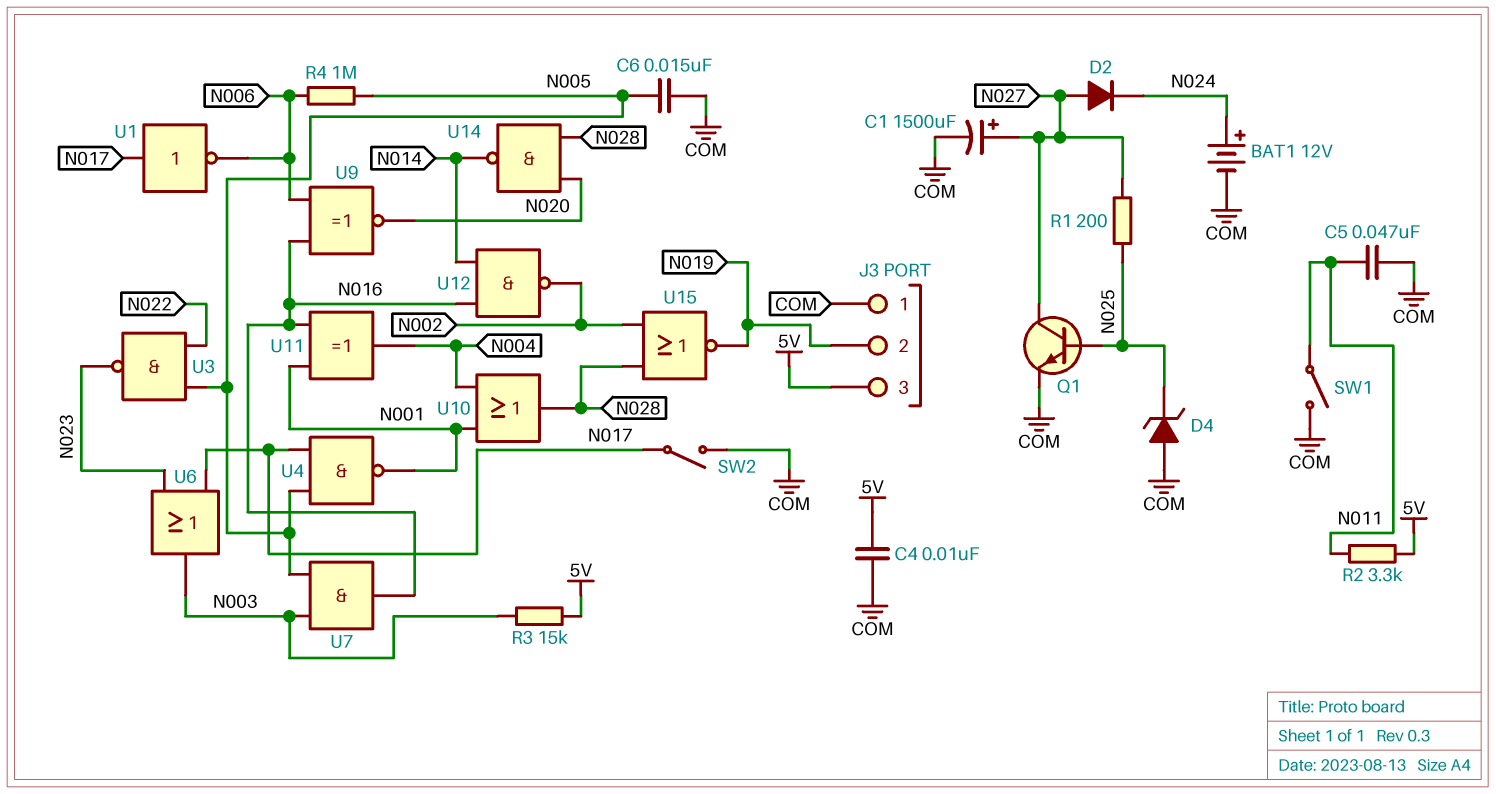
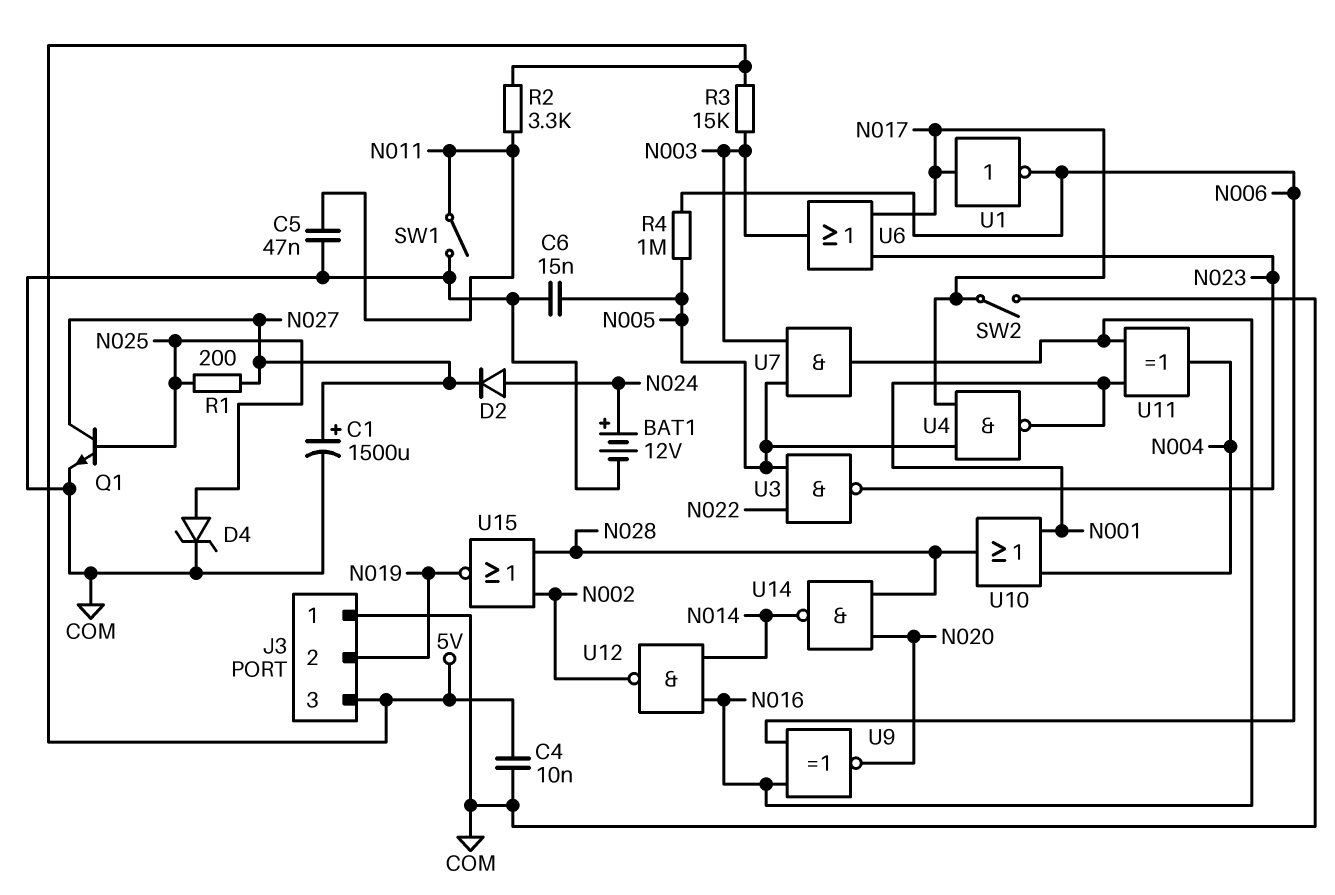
D2: diode (A N027, K N024) -> diode (A N024, K N027)
D4: zener (A COM, K N025) -> zener (A N025, K COM)

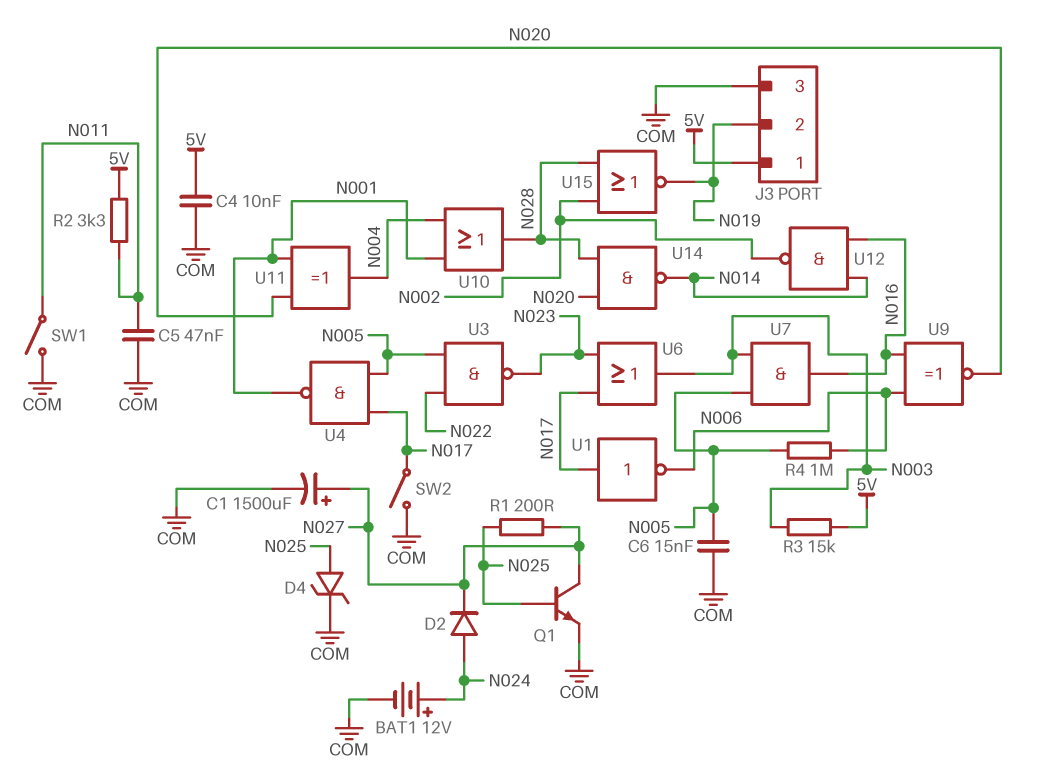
J3 pin 1: COM -> 5V
J3 pin 3: 5V -> COM
U11: XOR (in N001, in N016, out N004) -> XOR (in N001, in N020, out N004)

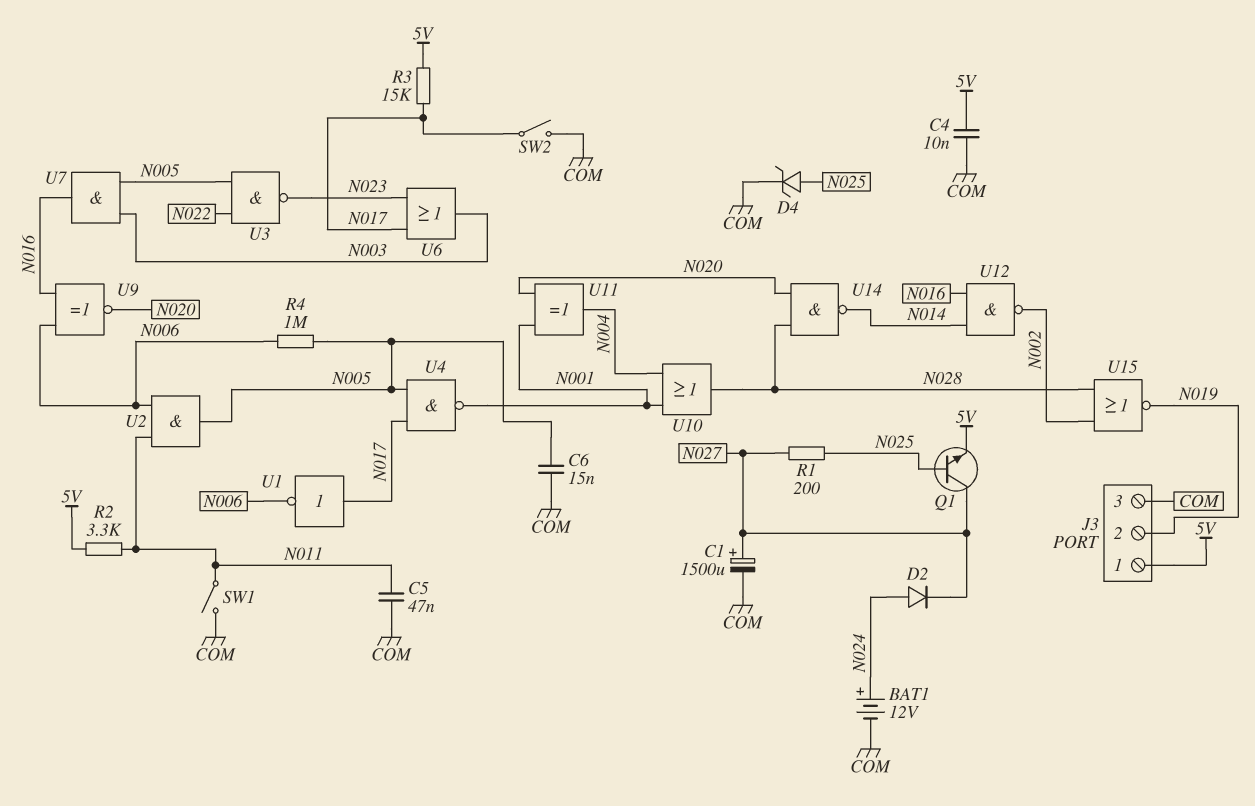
Q1: NPN (B N025, C N027, E COM) -> NPN (B N025, C N027, E 5V)
R3: 15k (5V, N003) -> 15k (5V, N017)
U2: none -> AND (in N006, in N011, out N005)

